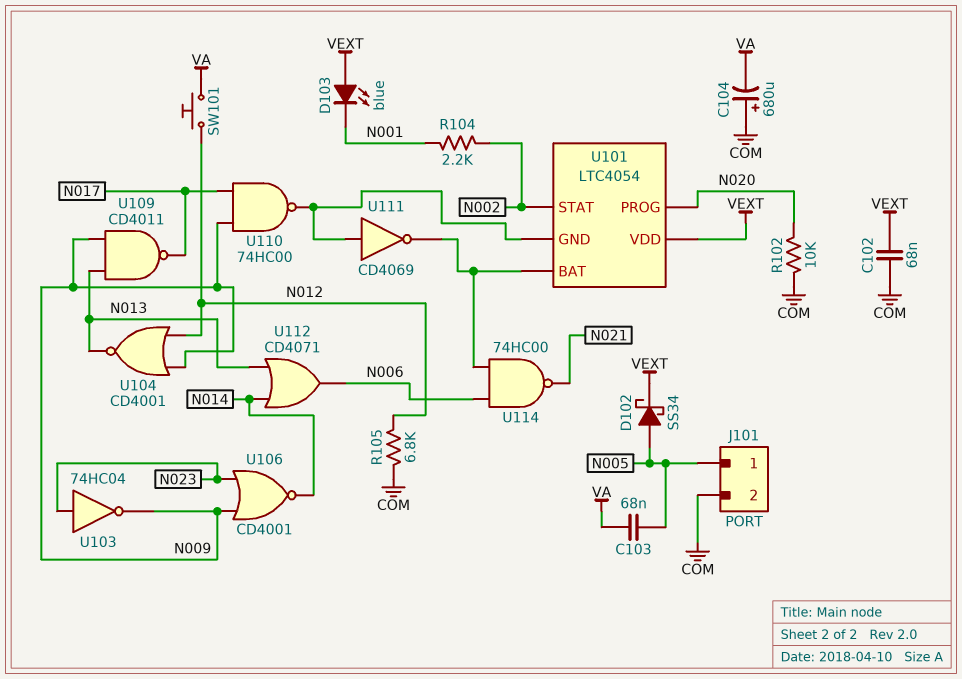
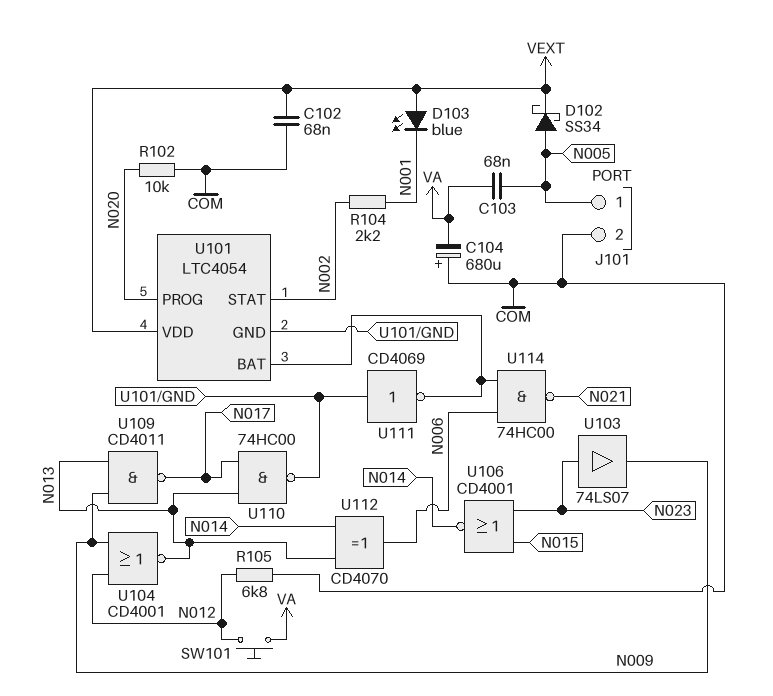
U103: NOT 74HC04 (in N023, out N009) -> buffer 74LS07 (in N023, out N009)
U106: NOR CD4001 (in N009, in N023, out N014) -> NOR CD4001 (in N015, in N023, out N014)
U110: NAND 74HC00 (in N009, in N017, out U101/GND) -> NAND 74HC00 (in N013, in N017, out U101/GND)
U112: OR CD4071 (in N013, in N014, out N006) -> XOR CD4070 (in N013, in N014, out N006)

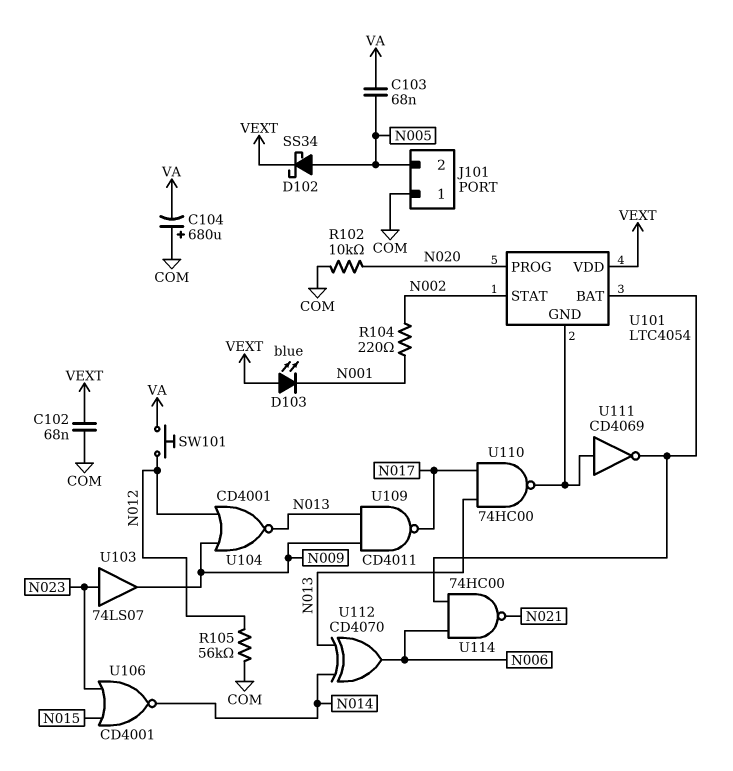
J101 pin 1: N005 -> COM
J101 pin 2: COM -> N005
R104: 2.2k (N001, N002) -> 220 (N001, N002)
R105: 6.8k (COM, N012) -> 56k (COM, N012)

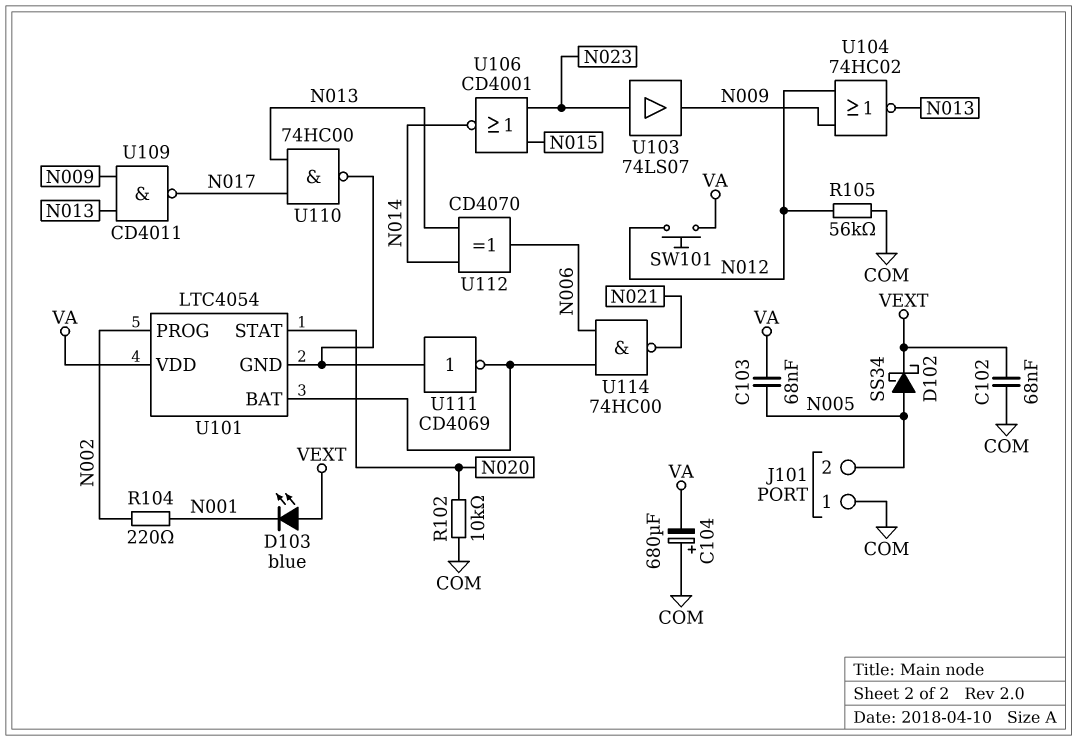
U101 pin PROG: N020 -> N002
U101 pin STAT: N002 -> N020
U101 pin VDD: VEXT -> VA
U104: NOR CD4001 (in N009, in N012, out N013) -> NOR 74HC02 (in N009, in N012, out N013)

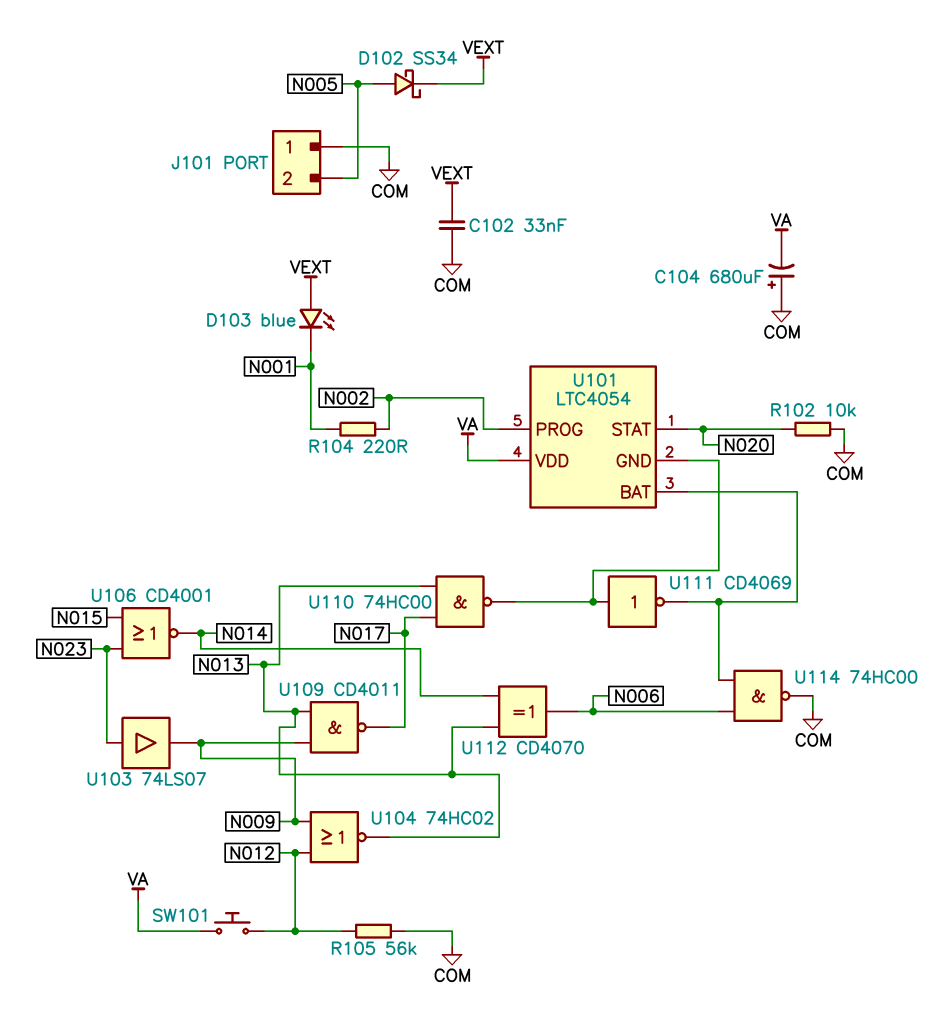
C102: 68nF (COM, VEXT) -> 33nF (COM, VEXT)
C103: 68nF (N005, VA) -> none
U114: NAND 74HC00 (in N006, in U101/BAT, out N021) -> NAND 74HC00 (in N006, in U101/BAT, out COM)

